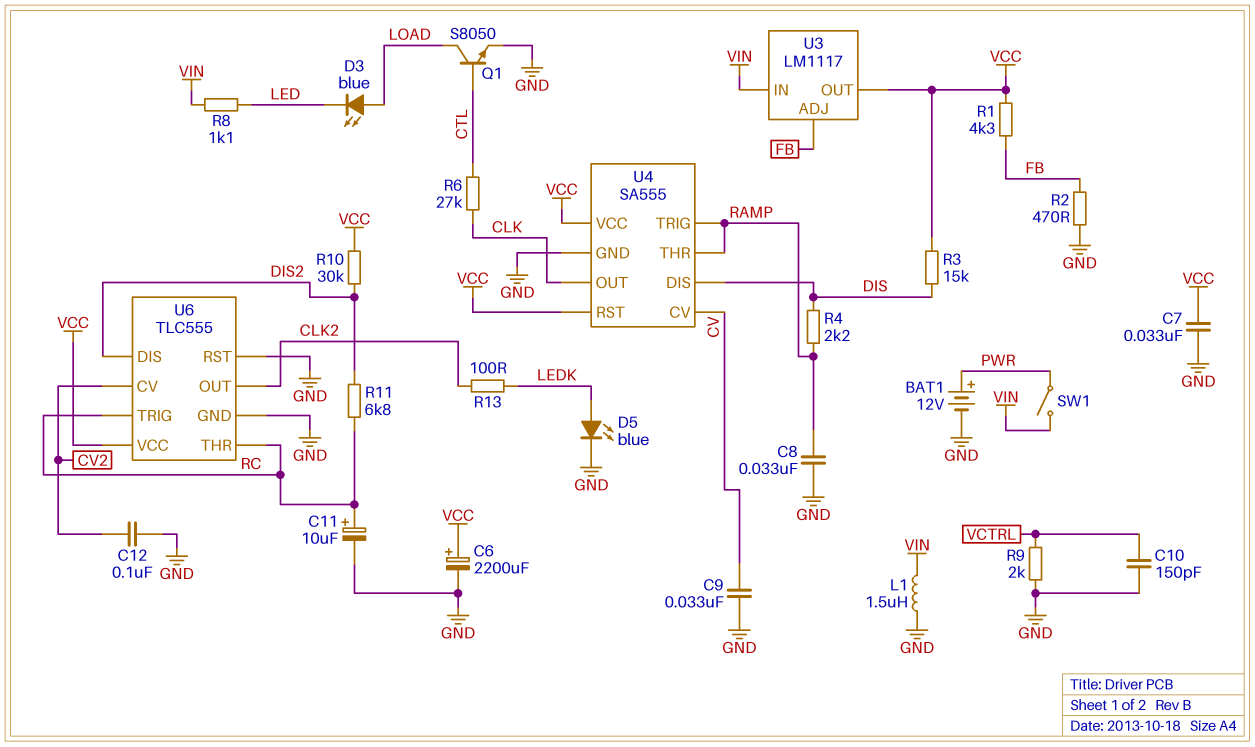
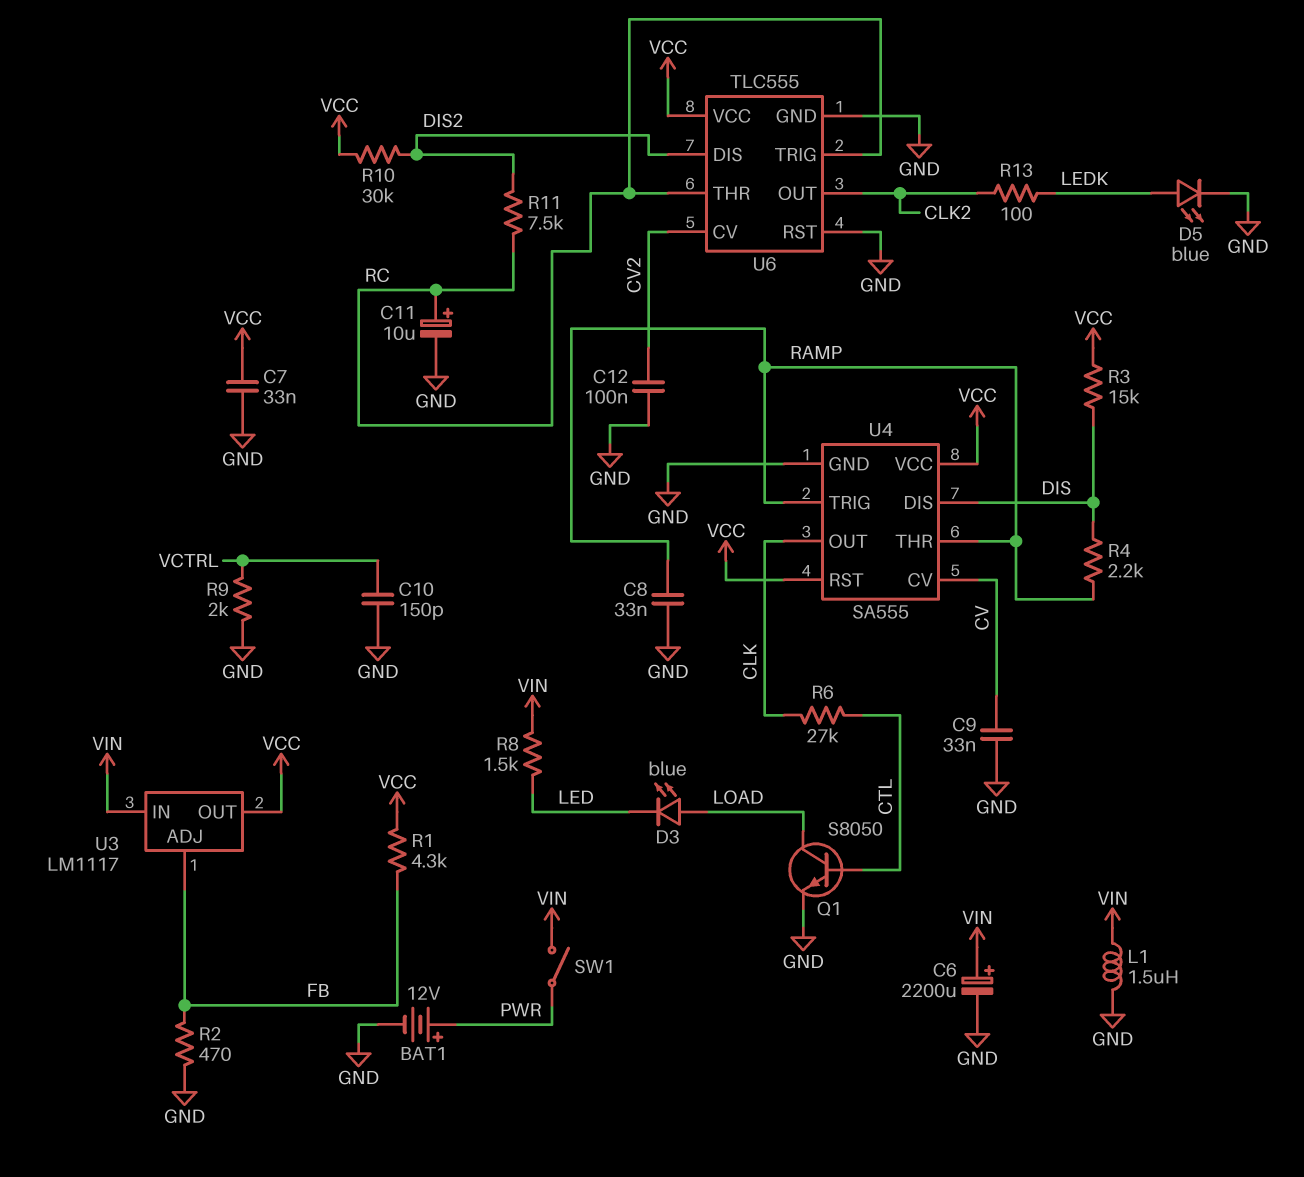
C6: 2200uF (plus VCC, minus GND) -> 2200uF (plus VIN, minus GND)
R8: 1.1k (LED, VIN) -> 1.5k (LED, VIN)
R11: 6.8k (DIS2, RC) -> 7.5k (DIS2, RC)

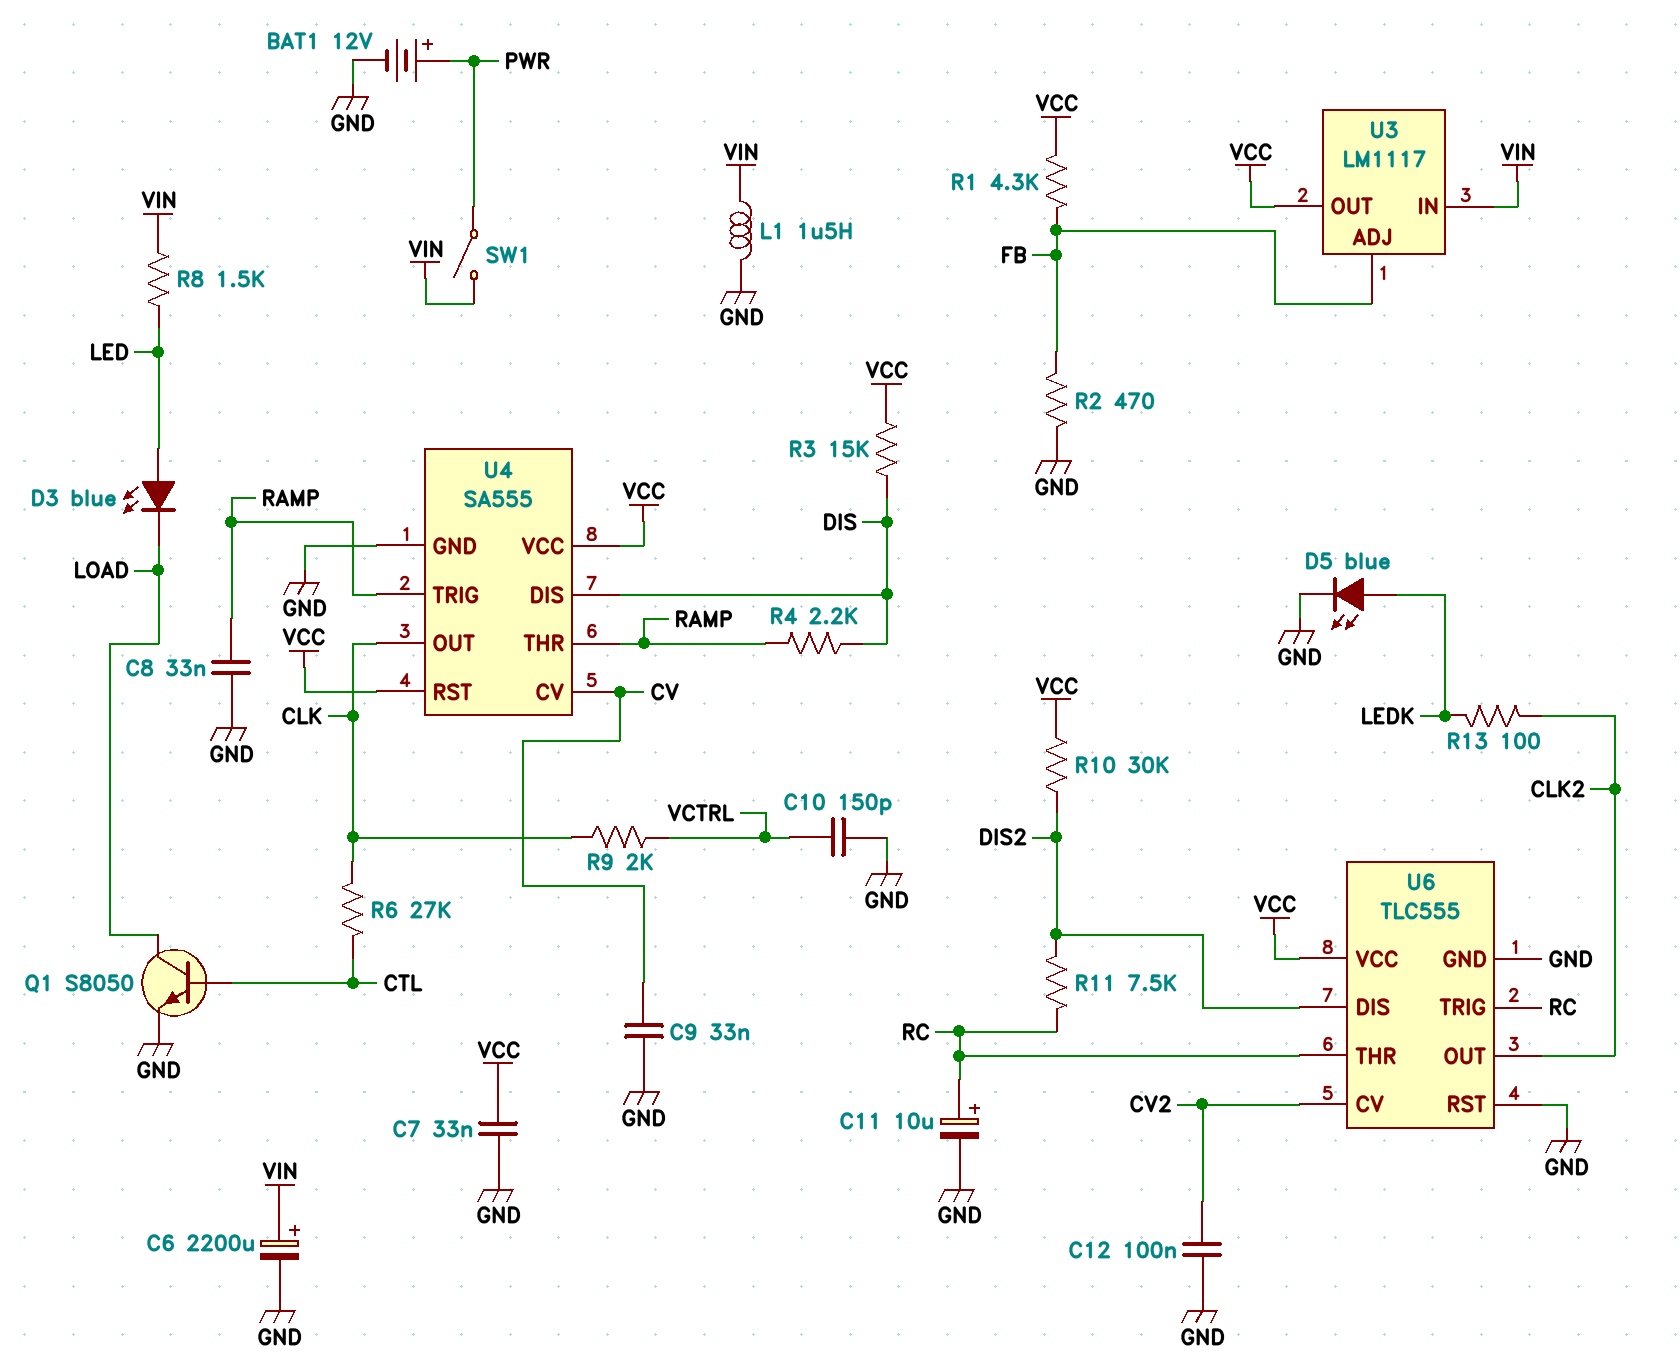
D3: LED blue (A LOAD, K LED) -> LED blue (A LED, K LOAD)
R9: 2k (GND, VCTRL) -> 2k (CLK, VCTRL)

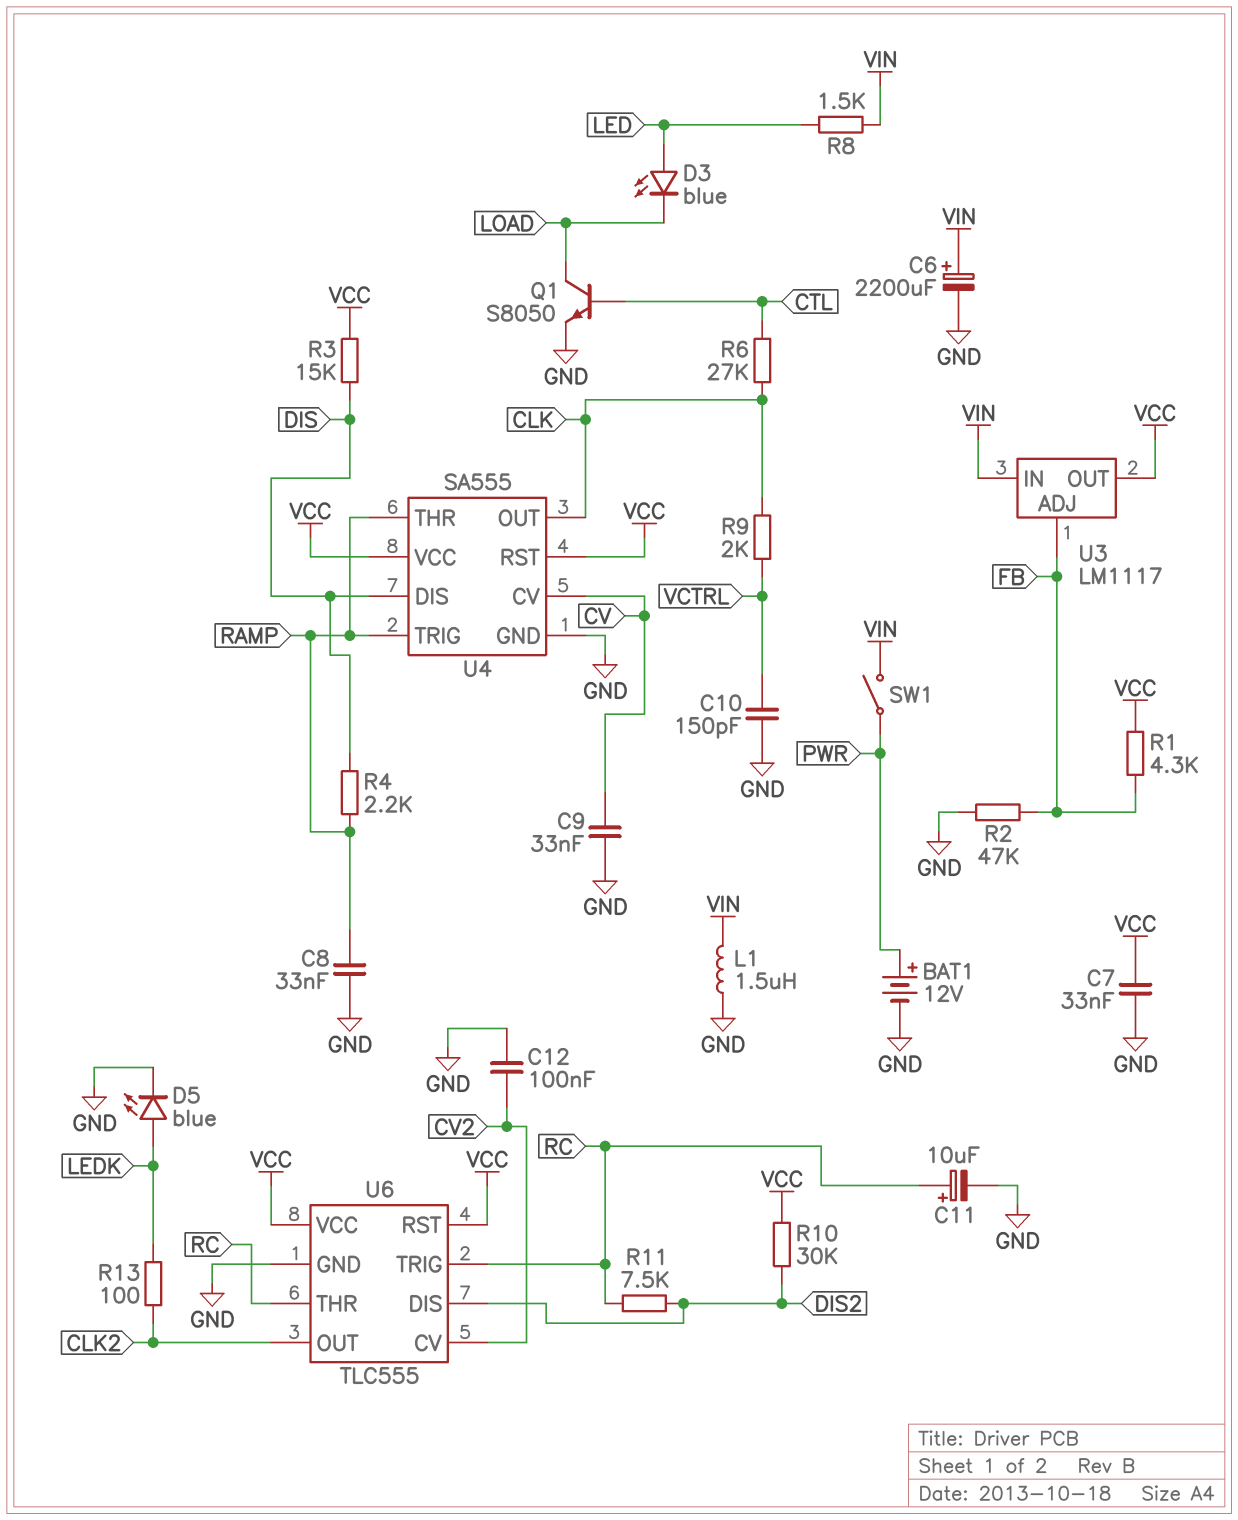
R2: 470 (FB, GND) -> 47k (FB, GND)
U6 pin RST: GND -> VCC

